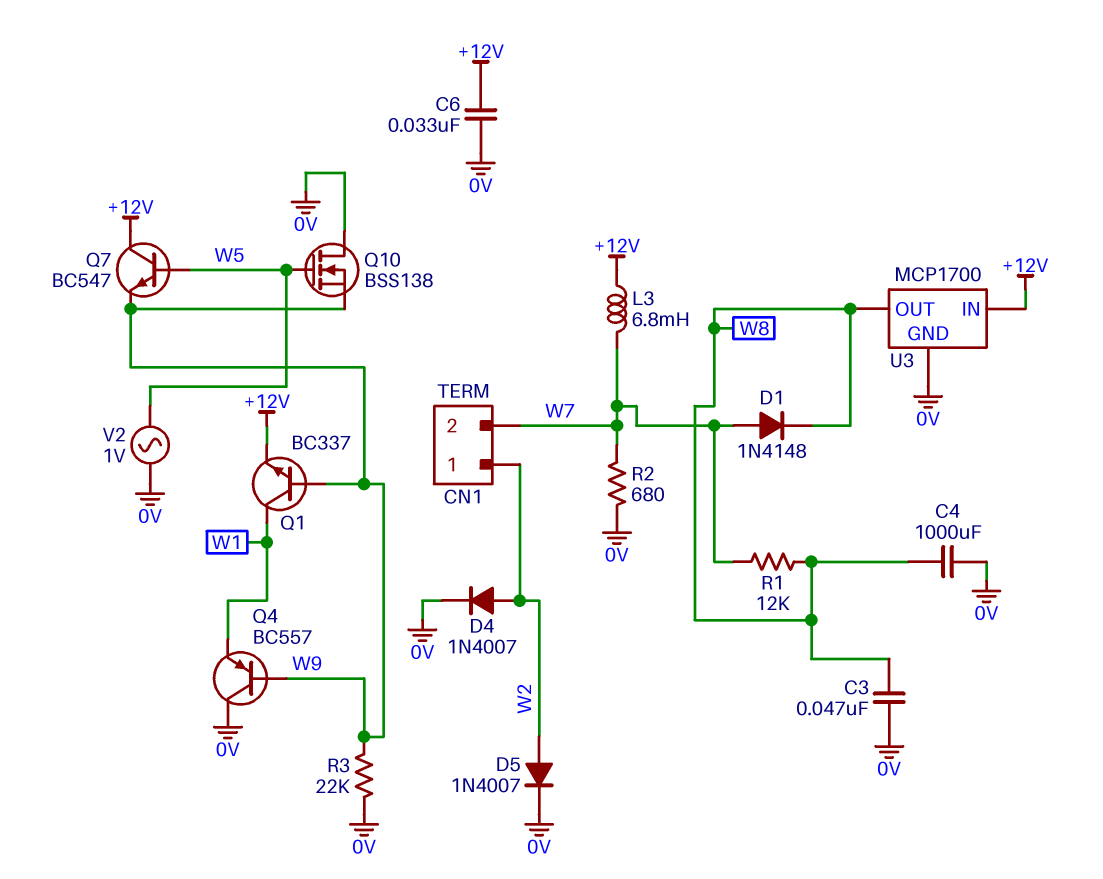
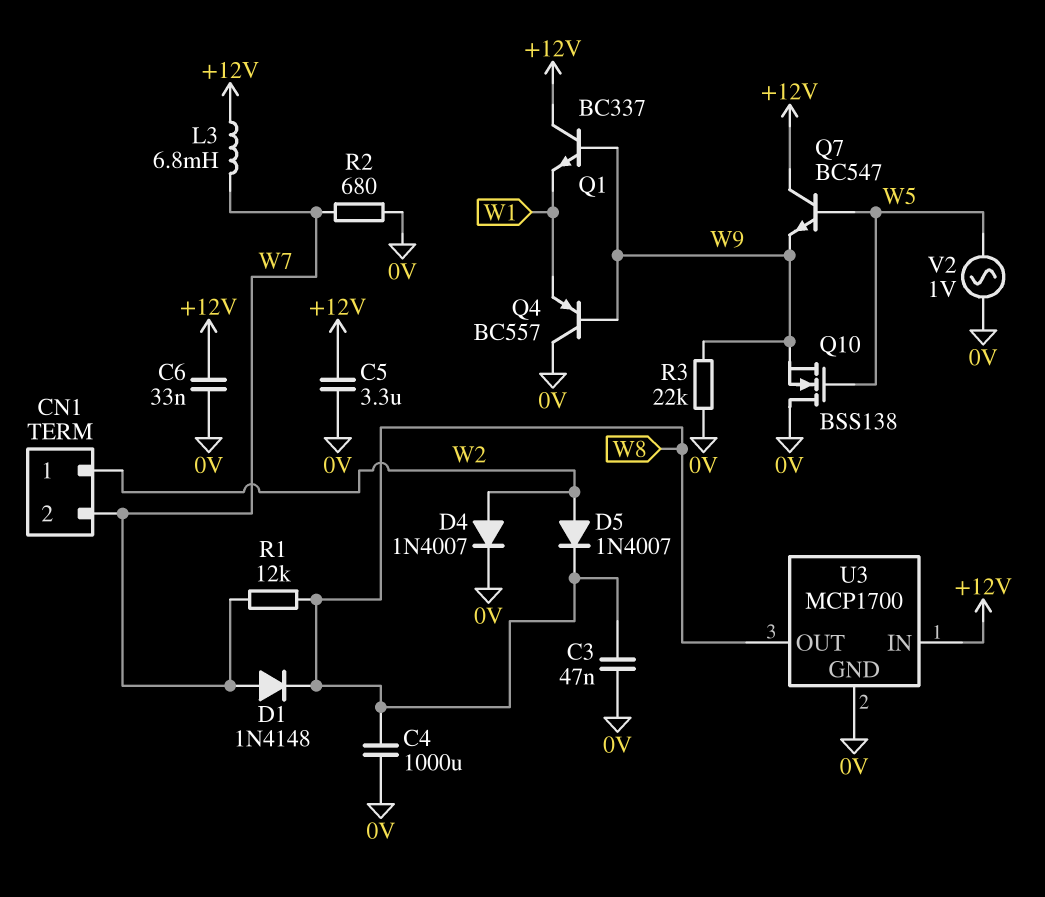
C5: none -> 3.3uF (+12V, 0V)
D5: diode 1N4007 (A W2, K 0V) -> diode 1N4007 (A W2, K W8)
Q1: NPN BC337 (B W9, C W1, E +12V) -> NPN BC337 (B W9, C +12V, E W1)

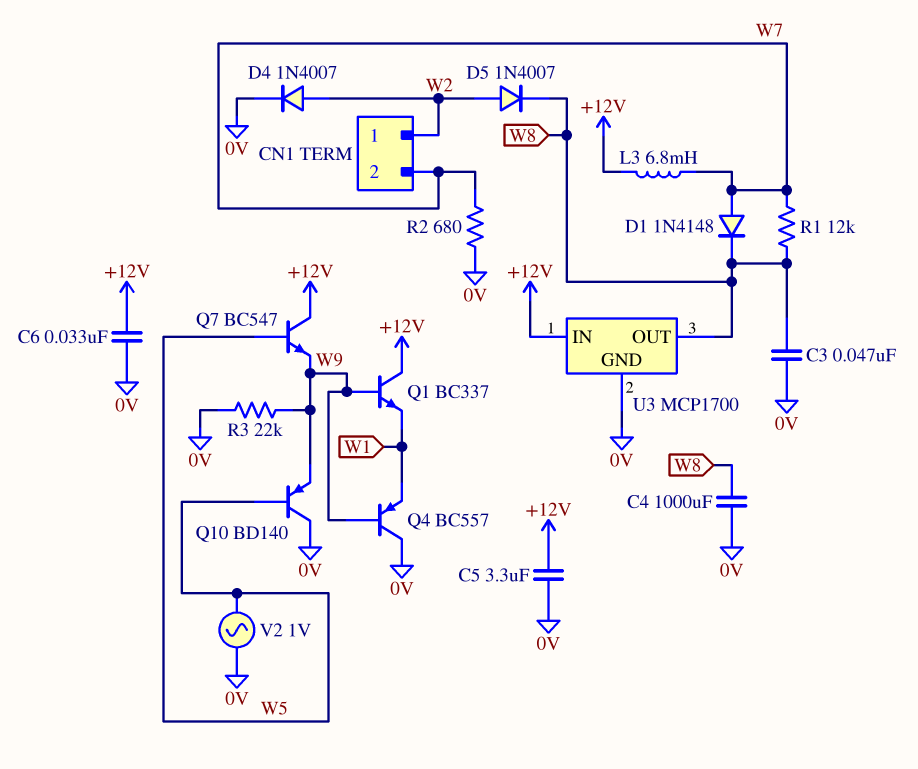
Q10: NMOS BSS138 (G W5, D 0V, S W9) -> PNP BD140 (B W5, C 0V, E W9)

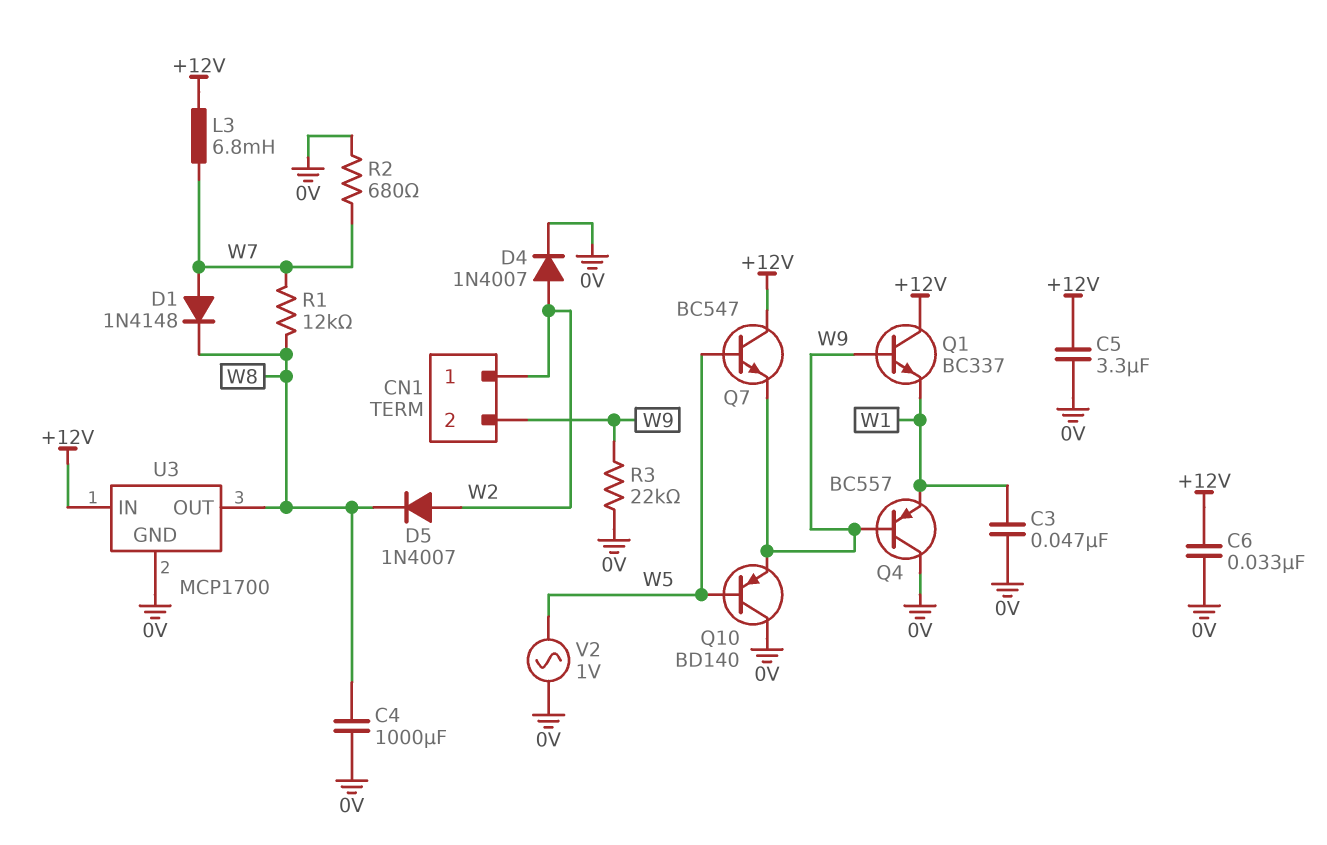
C3: 47nF (0V, W8) -> 47nF (0V, W1)
CN1 pin 2: W7 -> W9

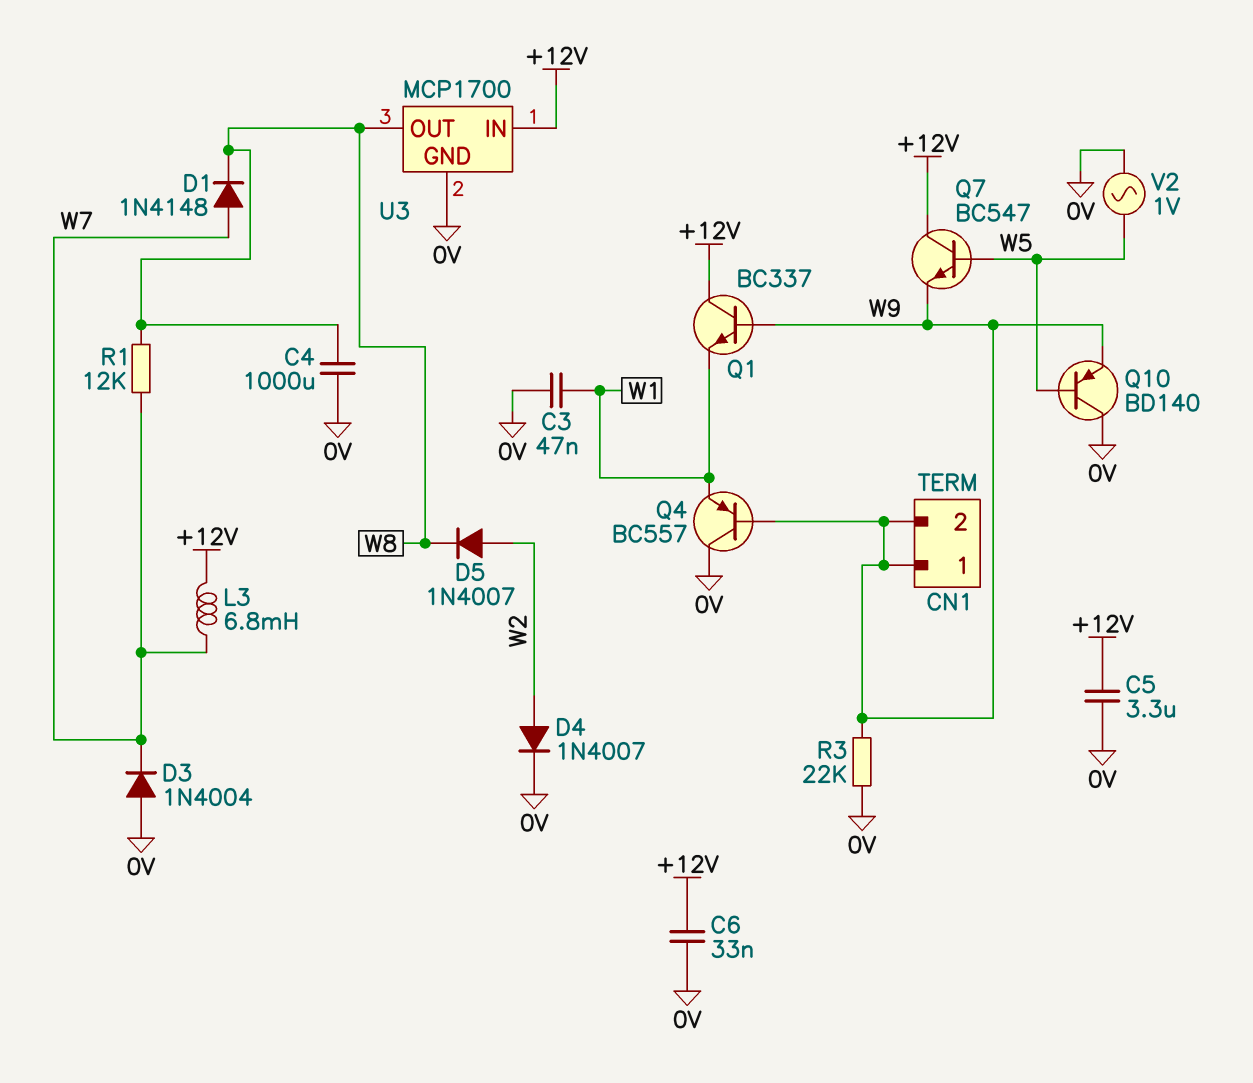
CN1 pin 1: W2 -> W9
D3: none -> diode 1N4004 (A 0V, K W7)
R2: 680 (0V, W7) -> none

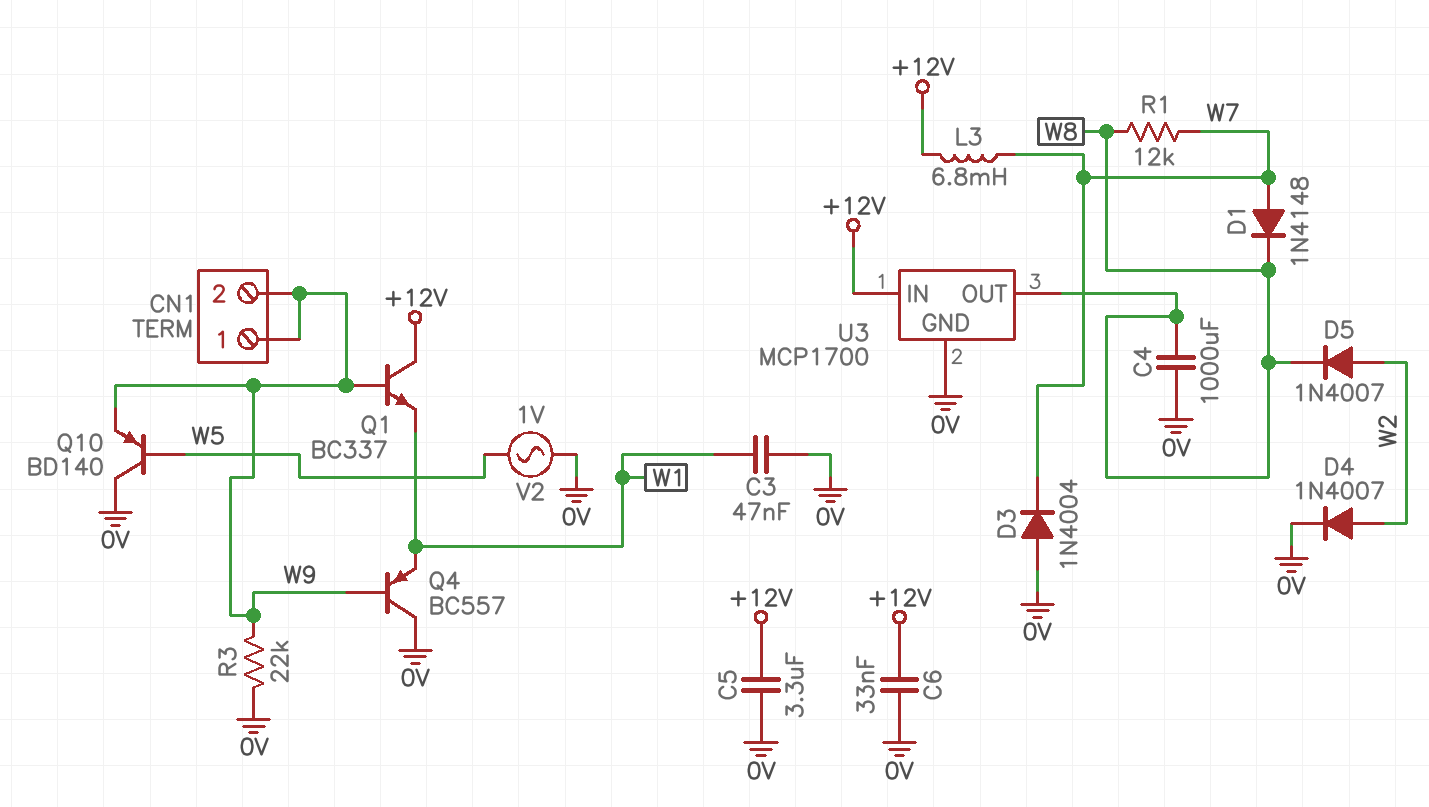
Q7: NPN BC547 (B W5, C +12V, E W9) -> none

